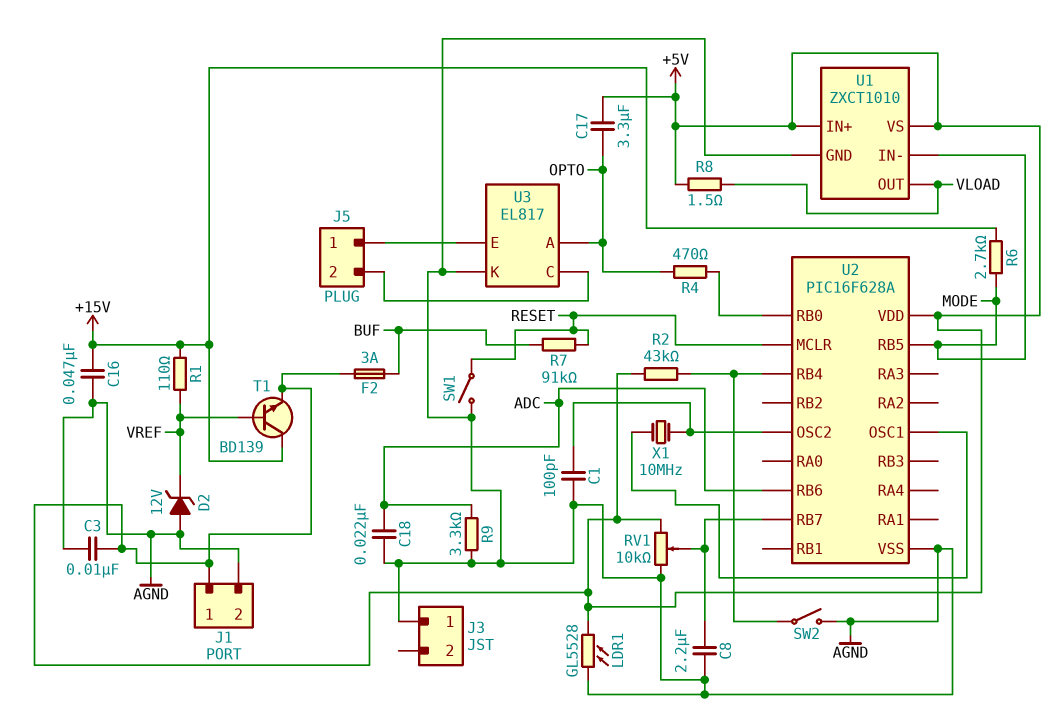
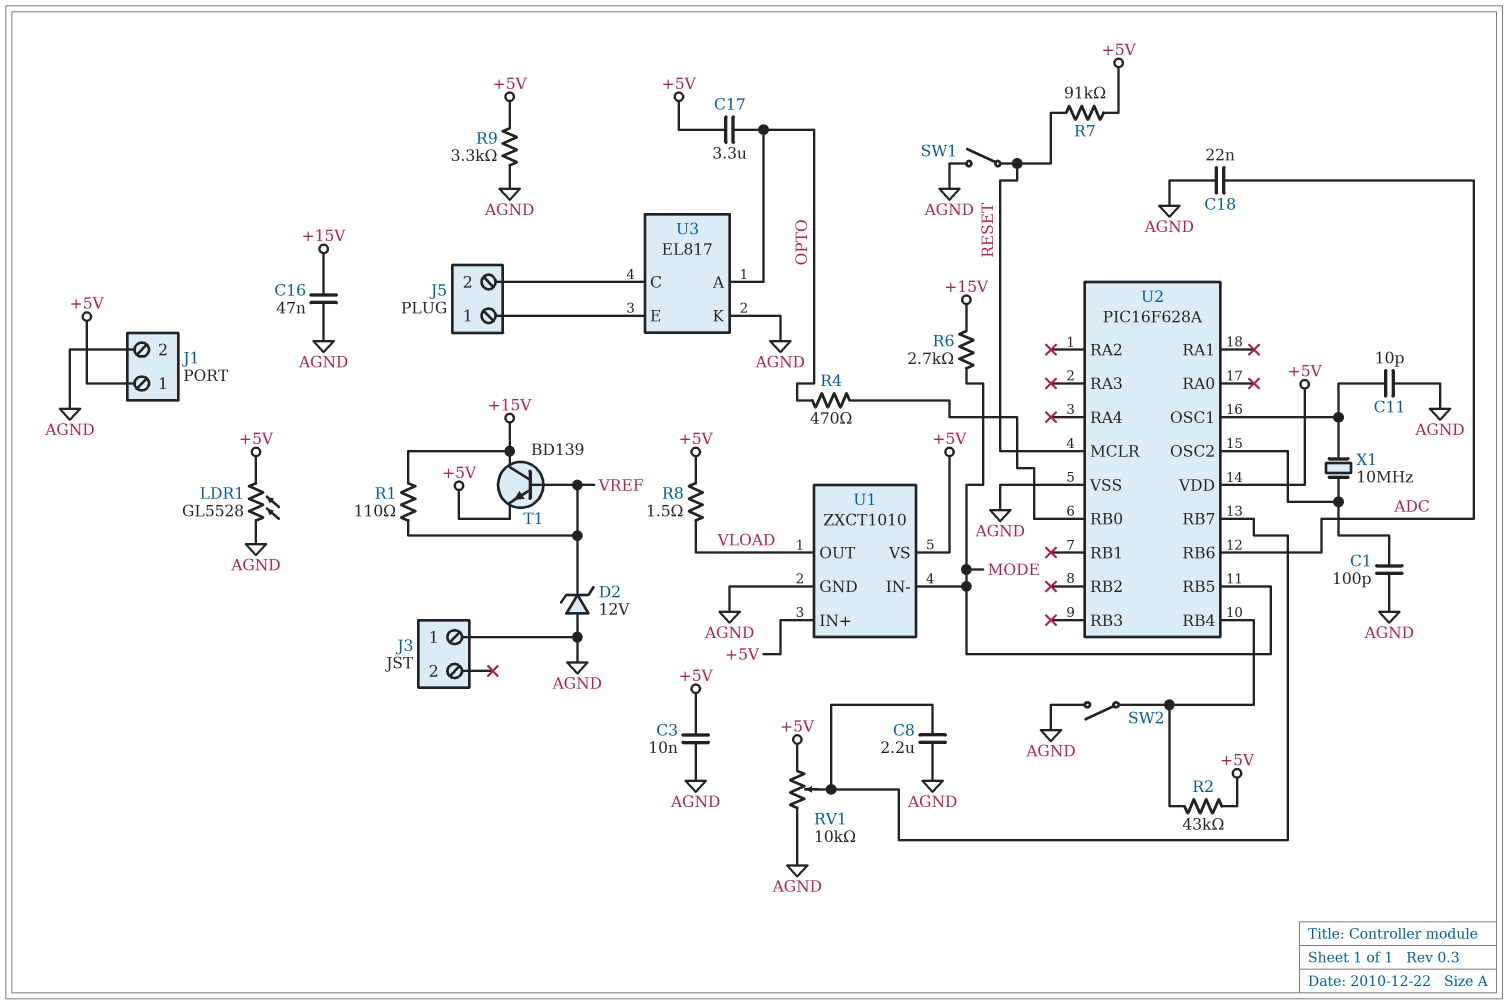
C11: none -> 10pF (AGND, U2/OSC1)
F2: 3A (+5V, BUF) -> none
R7: 91k (BUF, RESET) -> 91k (+5V, RESET)
R9: 3.3k (ADC, AGND) -> 3.3k (+5V, AGND)

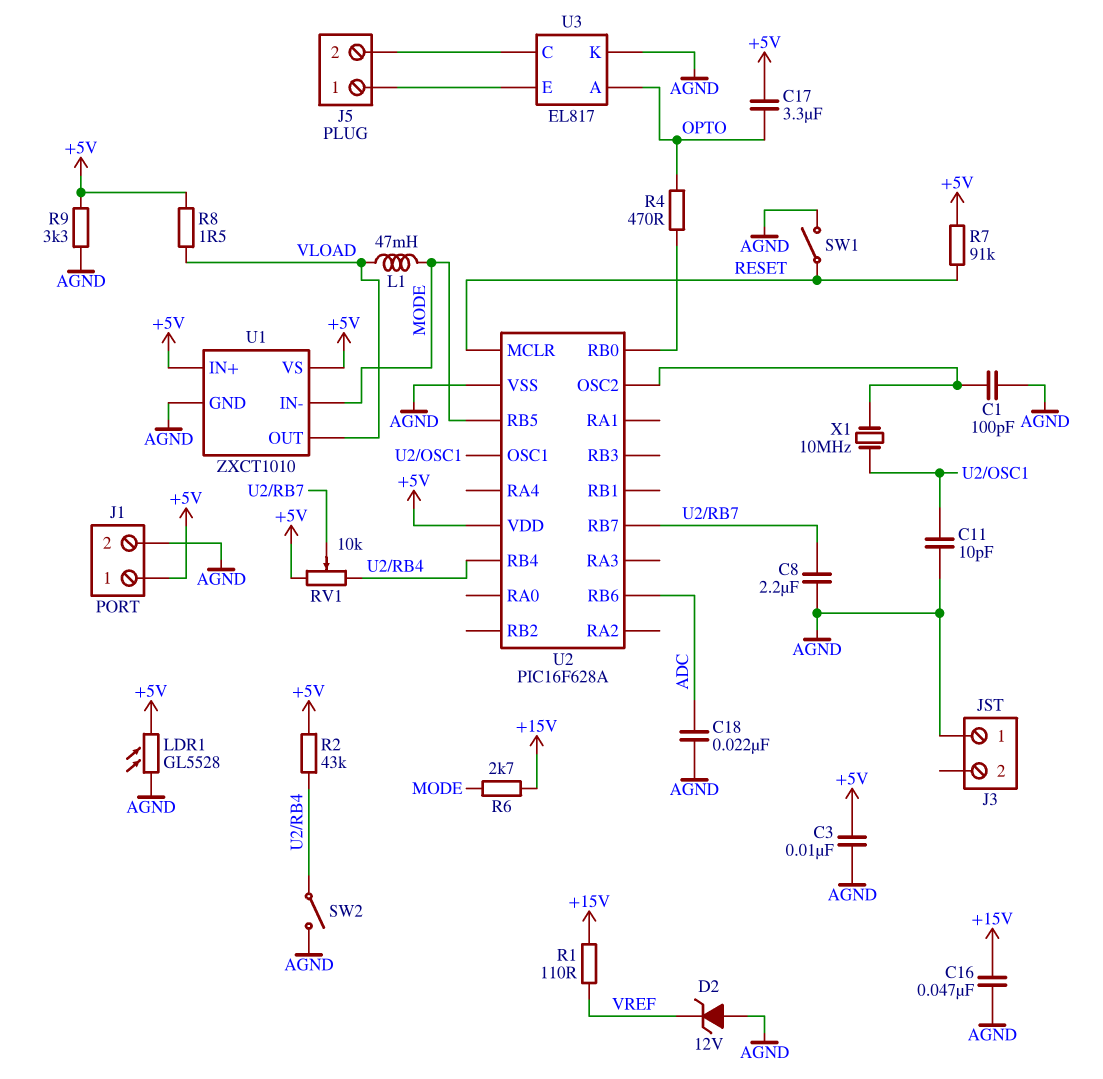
L1: none -> 47mH (MODE, VLOAD)
RV1: 10k (+5V, AGND, wiper U2/RB7) -> 10k (+5V, U2/RB4, wiper U2/RB7)
T1: NPN BD139 (B VREF, C +15V, E +5V) -> none

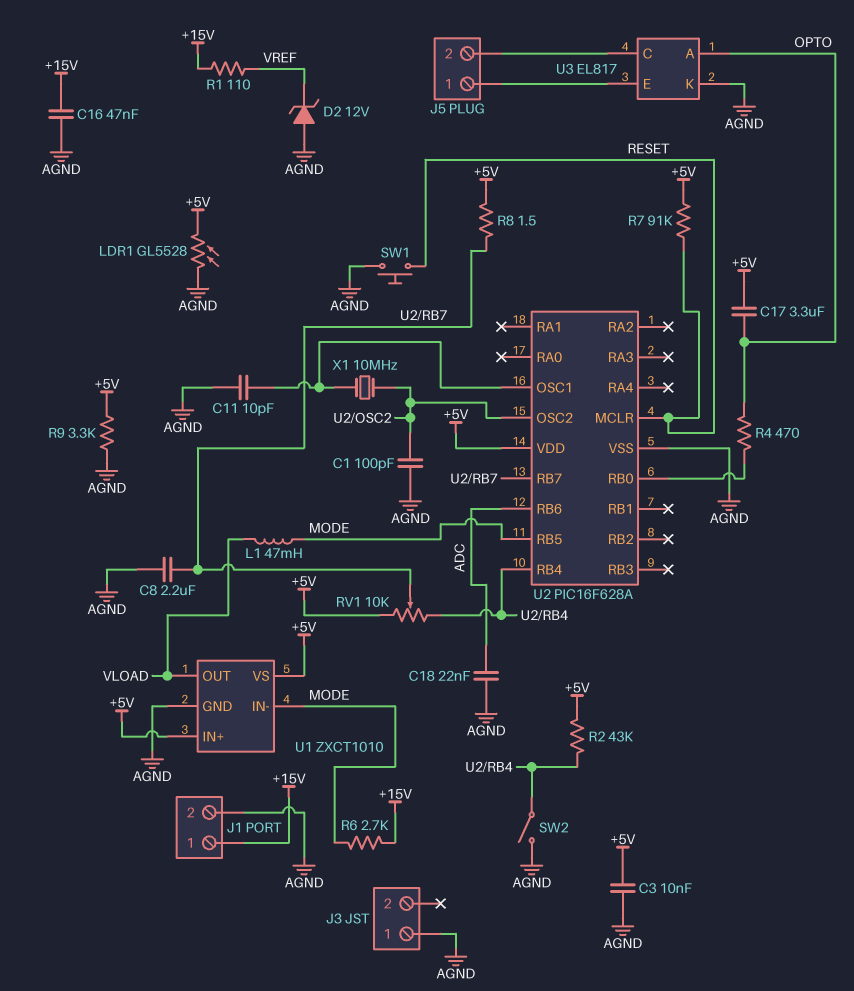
J1 pin 1: +5V -> +15V
R8: 1.5 (+5V, VLOAD) -> 1.5 (+5V, U2/RB7)
SW1: switch (AGND, RESET) -> button (AGND, RESET)

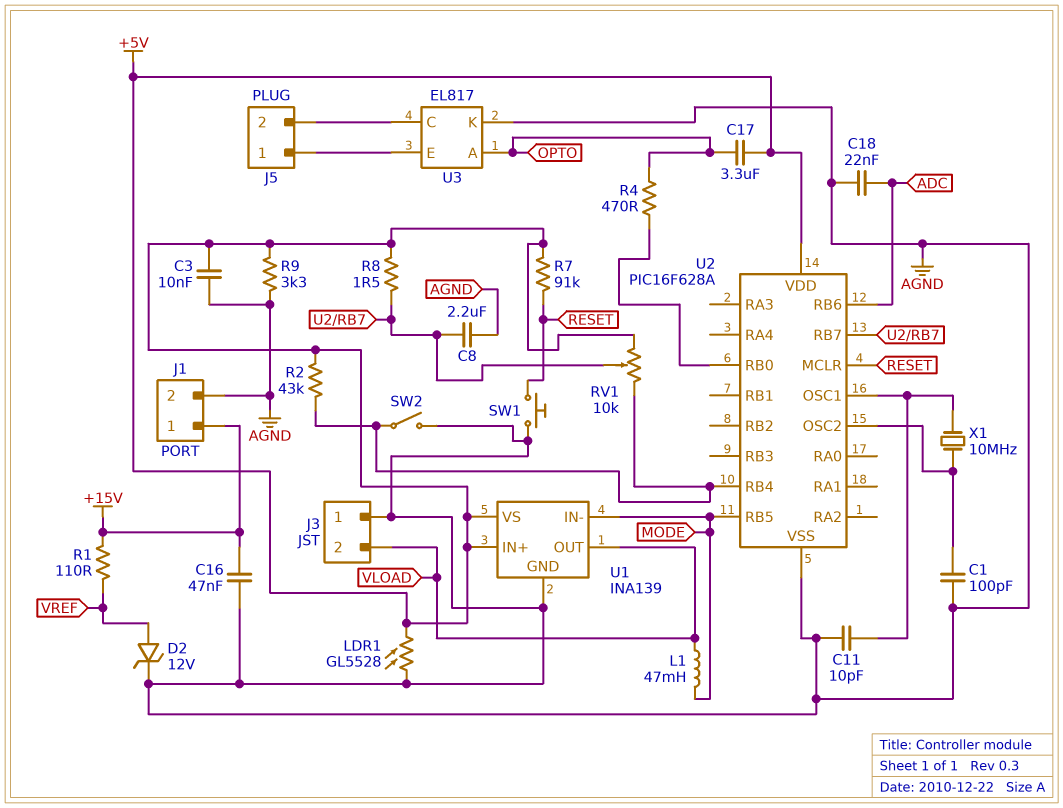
D2: zener 12V (A AGND, K VREF) -> zener 12V (A VREF, K AGND)
J3 pin 2: none -> VLOAD
R6: 2.7k (+15V, MODE) -> none
U1: ZXCT1010 -> INA139

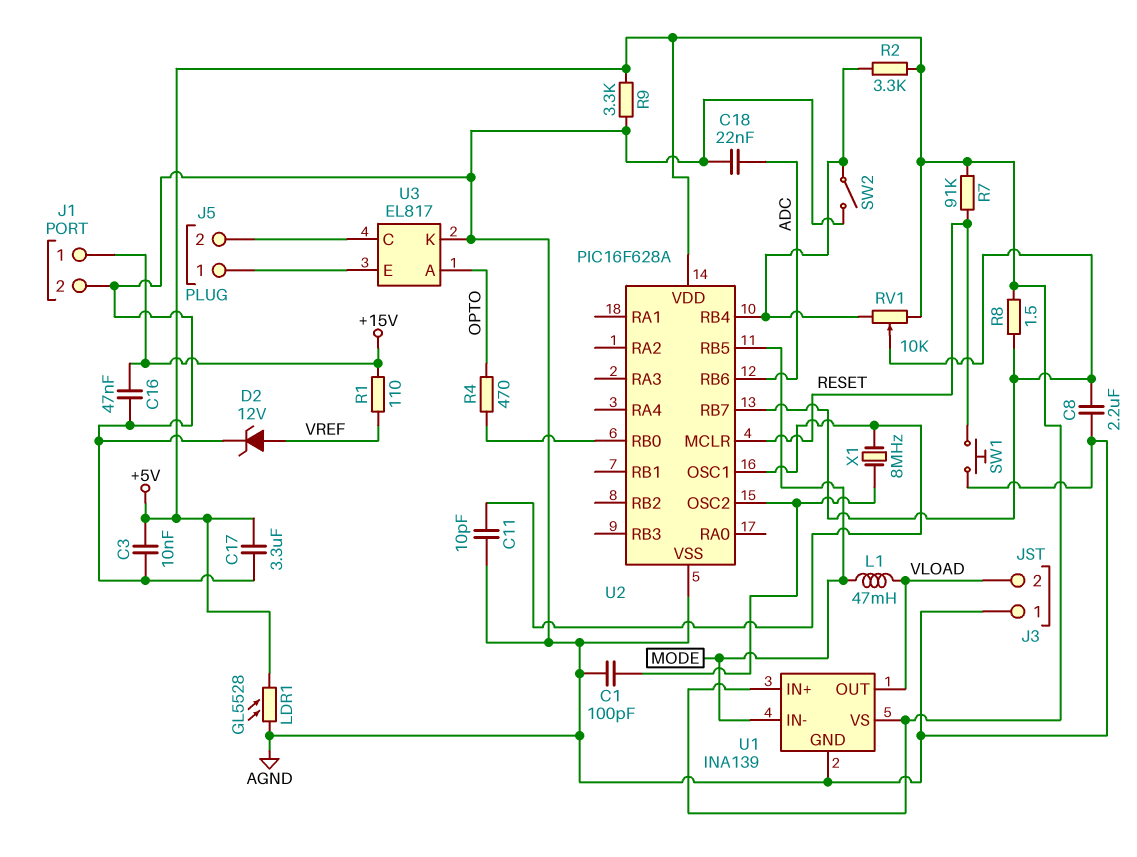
C17: 3.3uF (+5V, OPTO) -> 3.3uF (+5V, AGND)
R2: 43k (+5V, U2/RB4) -> 3.3k (+5V, U2/RB4)
X1: 10MHz (U2/OSC1, U2/OSC2) -> 8MHz (U2/OSC1, U2/OSC2)

